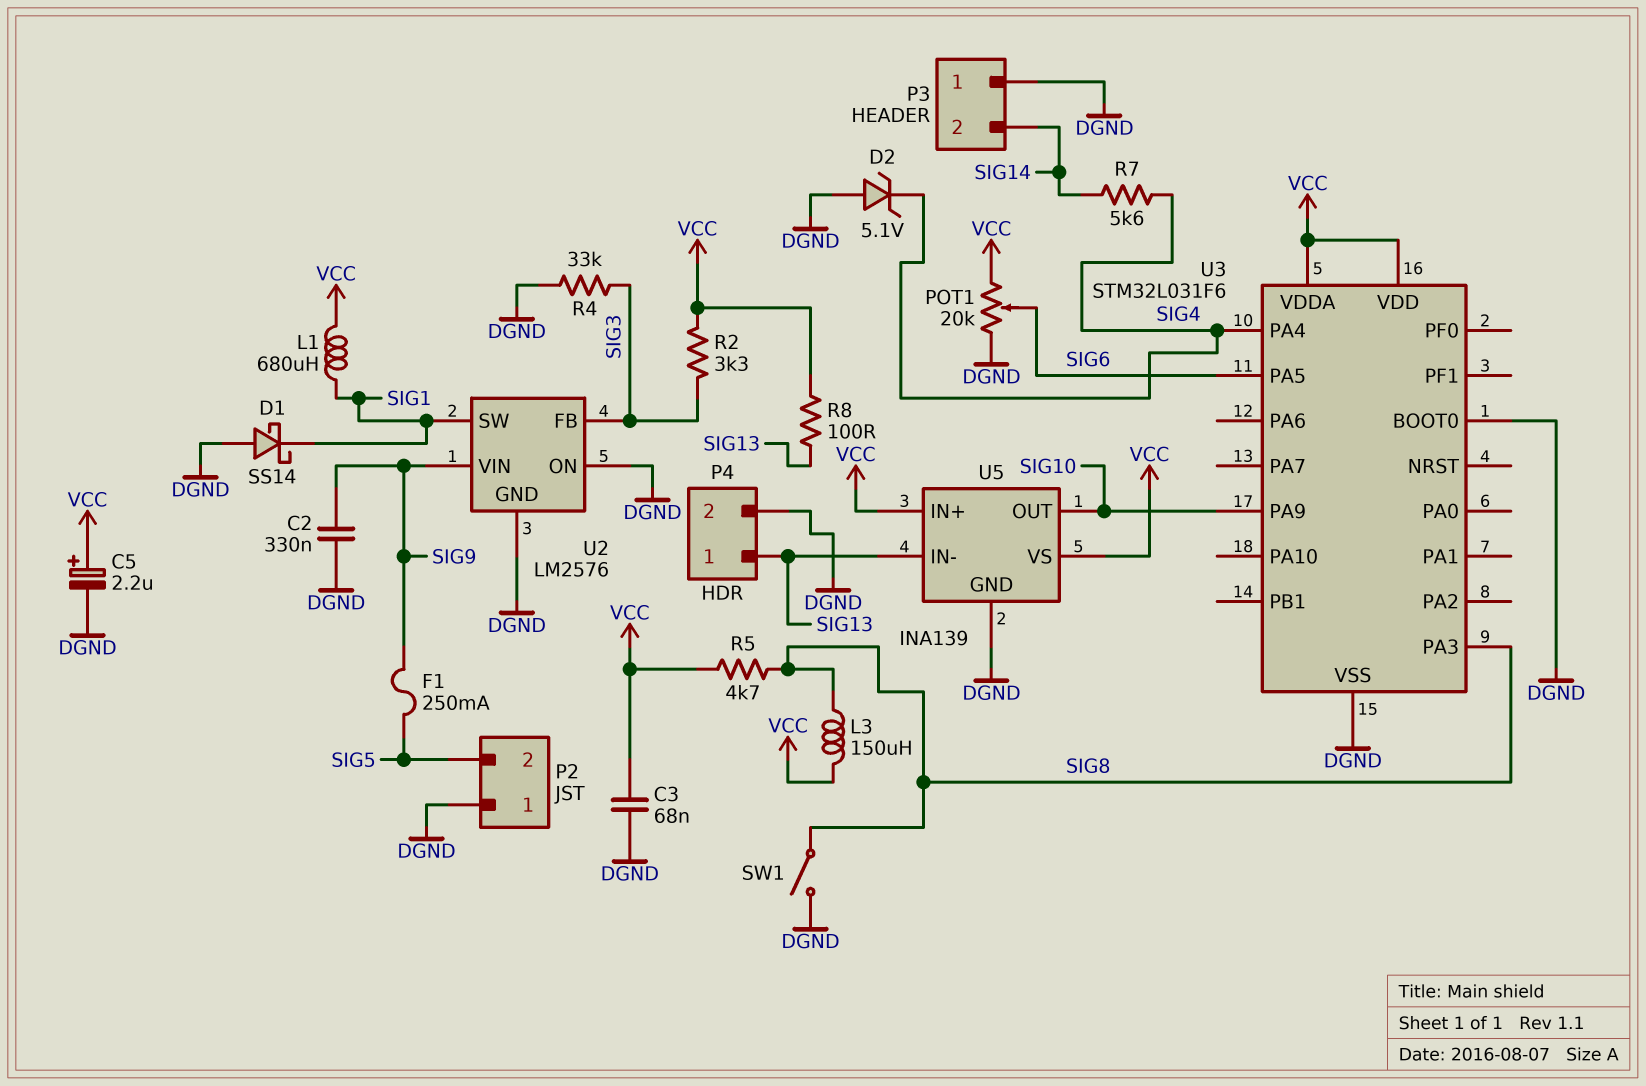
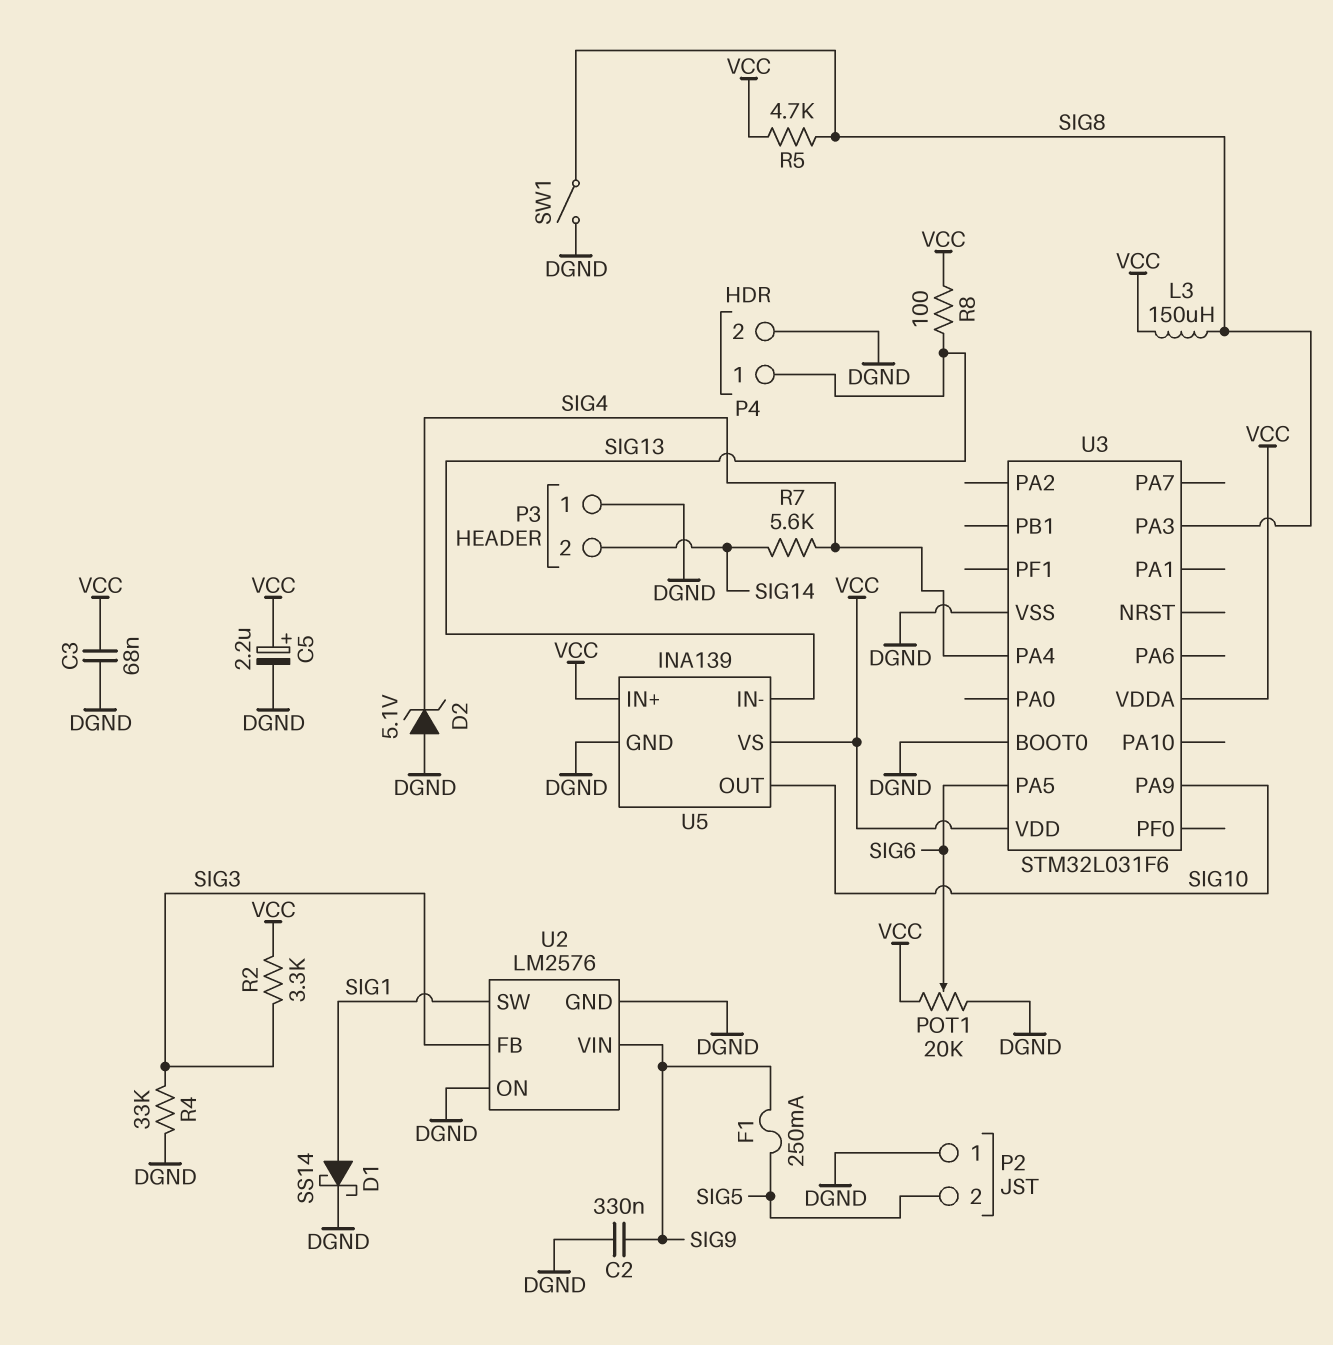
D1: schottky SS14 (A DGND, K SIG1) -> schottky SS14 (A SIG1, K DGND)
L1: 680uH (SIG1, VCC) -> none

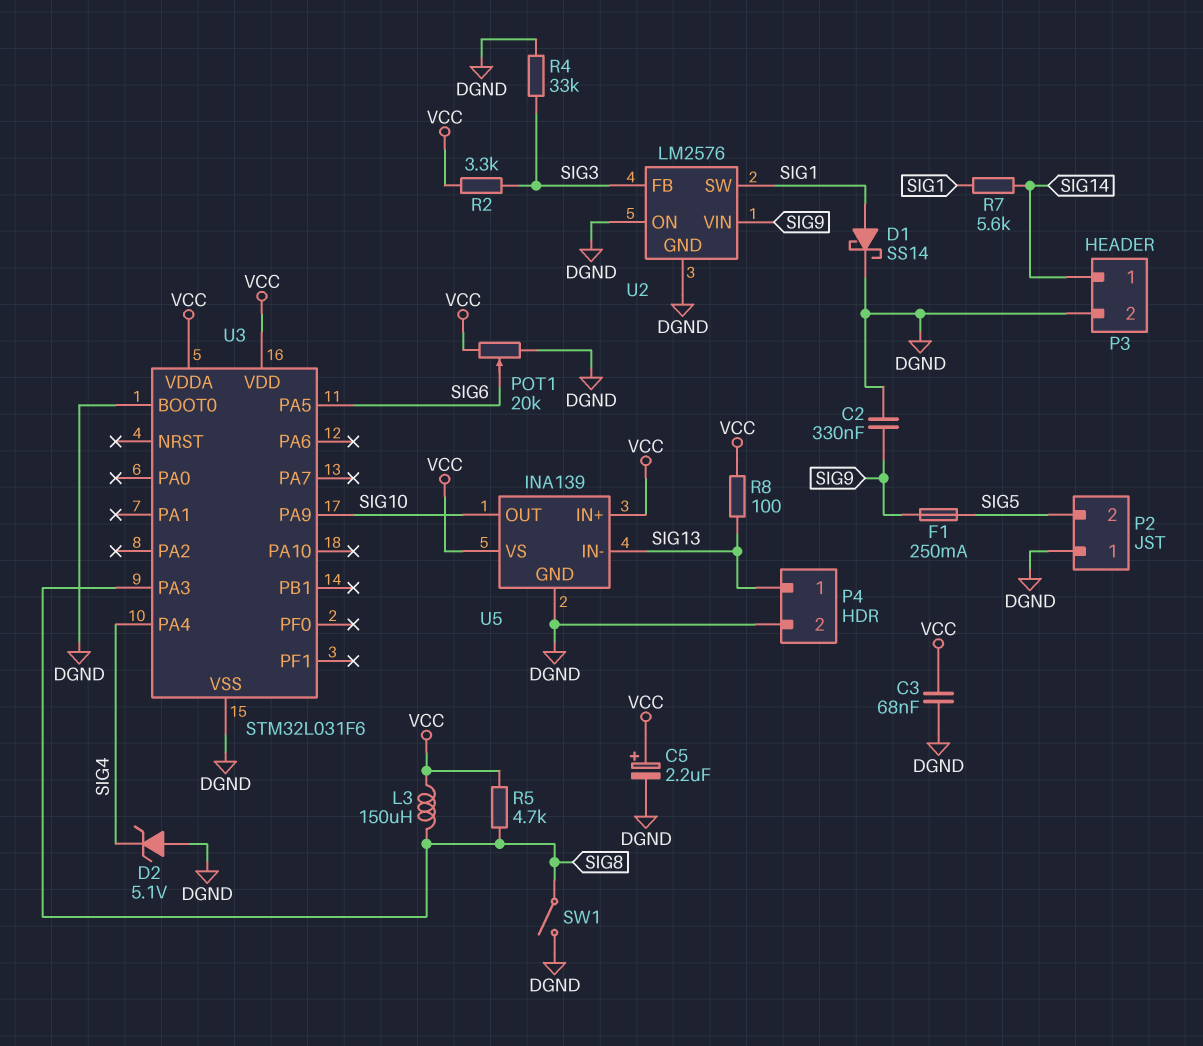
P3 pin 1: DGND -> SIG14
P3 pin 2: SIG14 -> DGND
R7: 5.6k (SIG4, SIG14) -> 5.6k (SIG1, SIG14)

